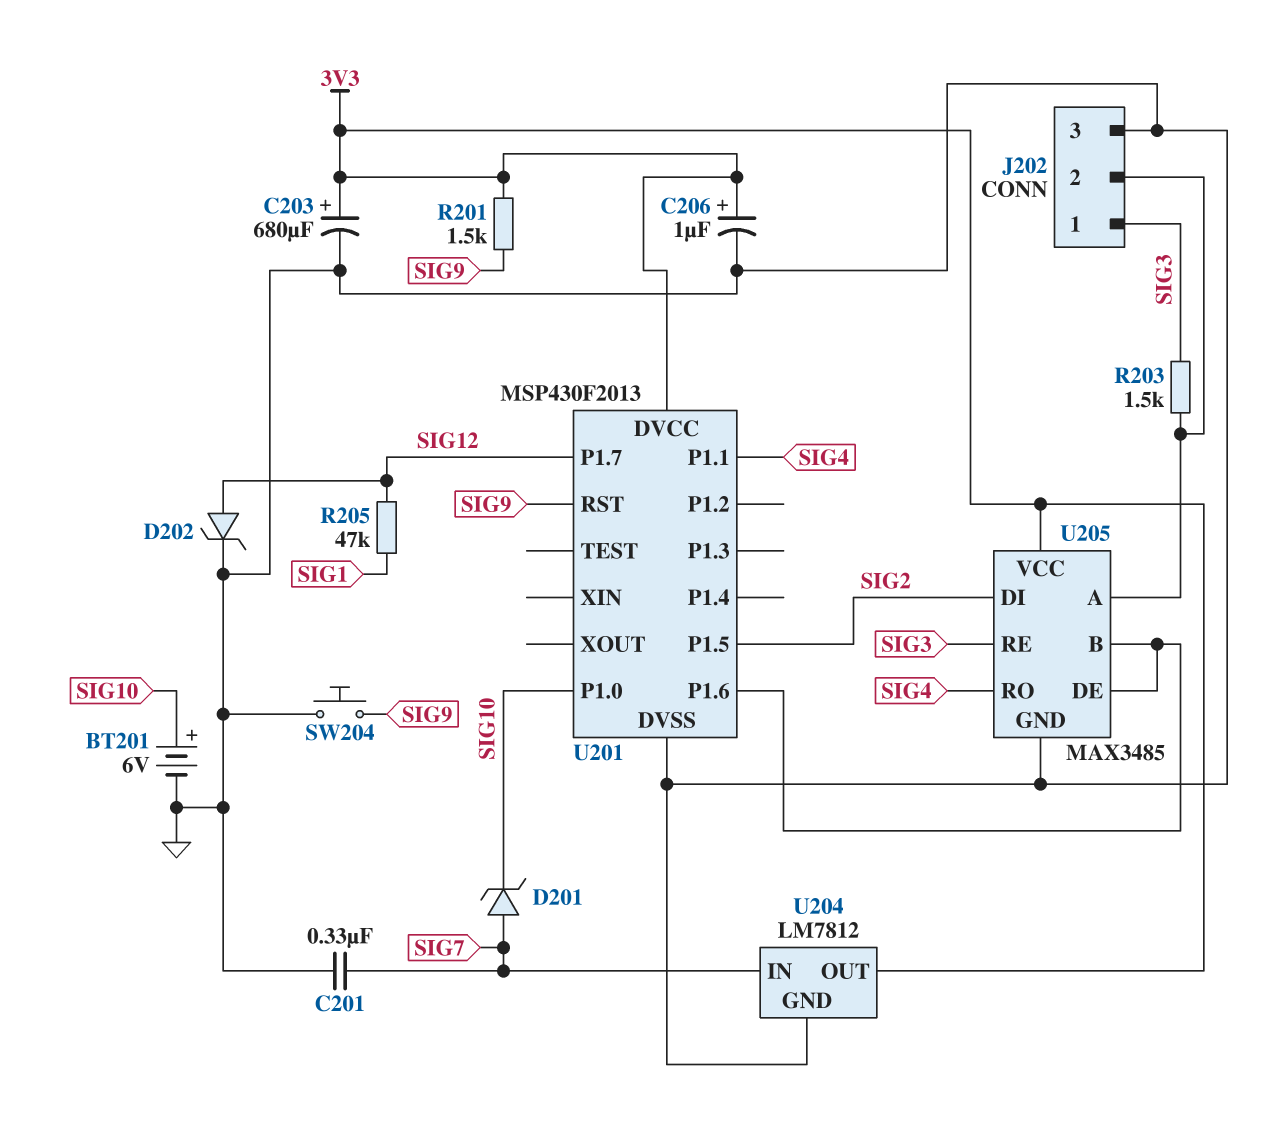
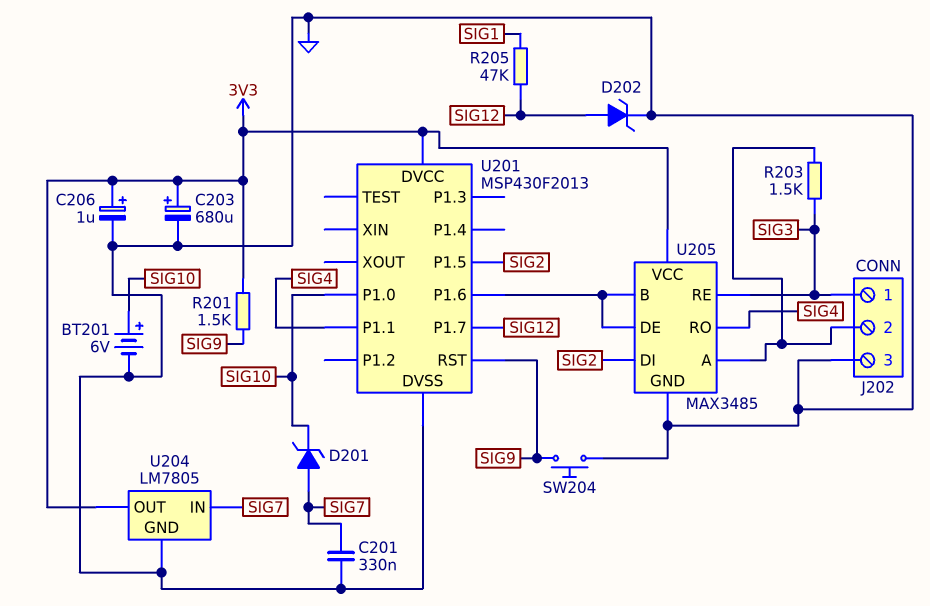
U204: LM7812 -> LM7805

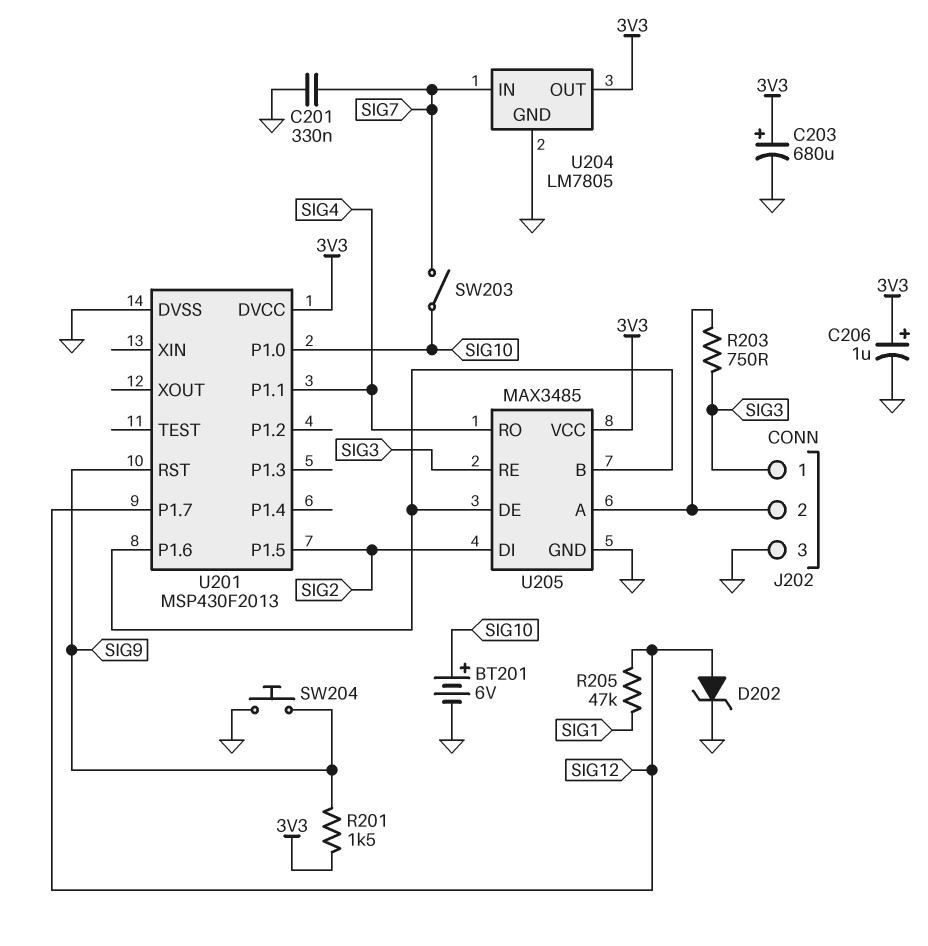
D201: zener (A SIG7, K SIG10) -> none
R203: 1.5k (J202/2, SIG3) -> 750 (J202/2, SIG3)
SW203: none -> switch (SIG7, SIG10)

